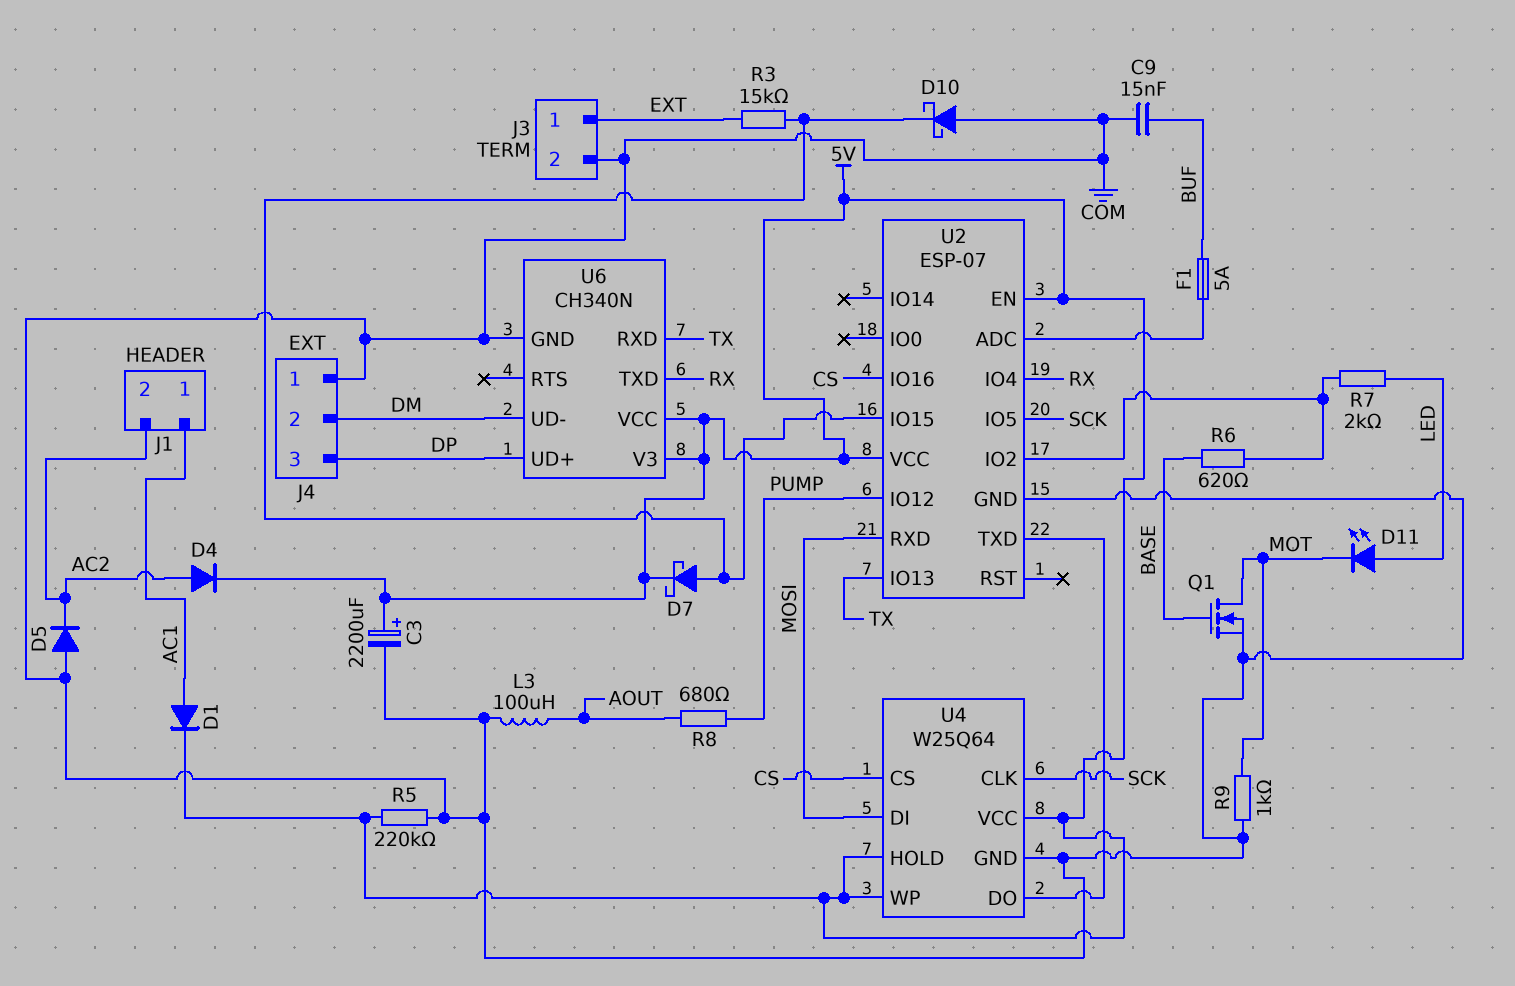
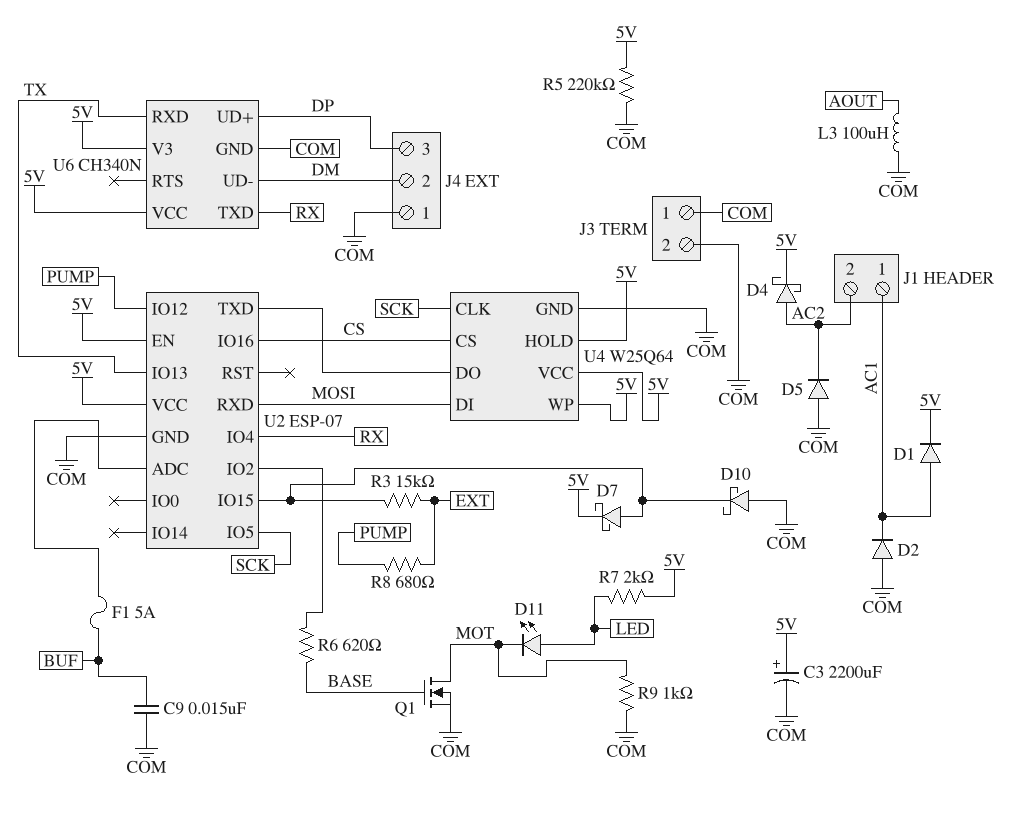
D2: none -> diode (A COM, K AC1)
D4: diode (A AC2, K 5V) -> schottky (A AC2, K 5V)
J3 pin 1: EXT -> COM
R7: 2k (LED, U2/IO2) -> 2k (5V, LED)
R8: 680 (AOUT, PUMP) -> 680 (EXT, PUMP)

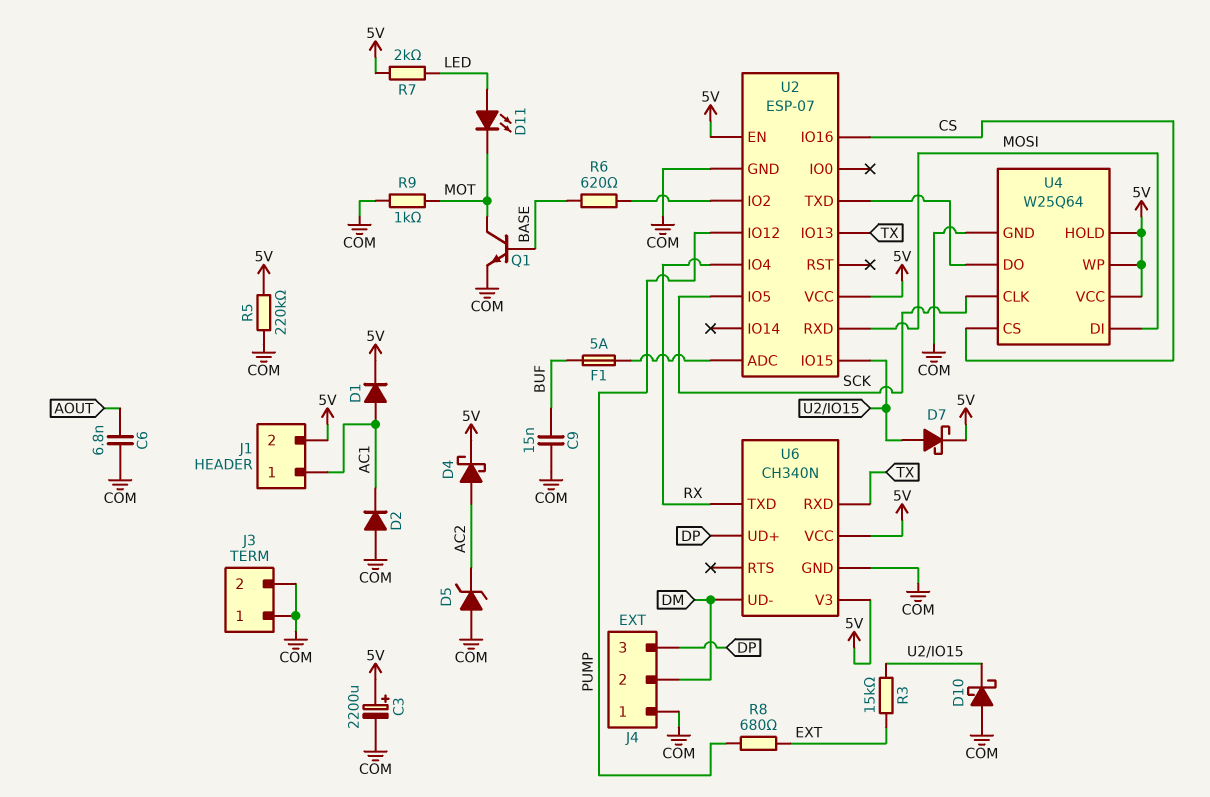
C6: none -> 6.8nF (AOUT, COM)
D5: diode (A COM, K AC2) -> zener (A COM, K AC2)
J1 pin 2: AC2 -> 5V
L3: 100uH (AOUT, COM) -> none
Q1: NMOS (G BASE, D MOT, S COM) -> NPN (B BASE, C MOT, E COM)

